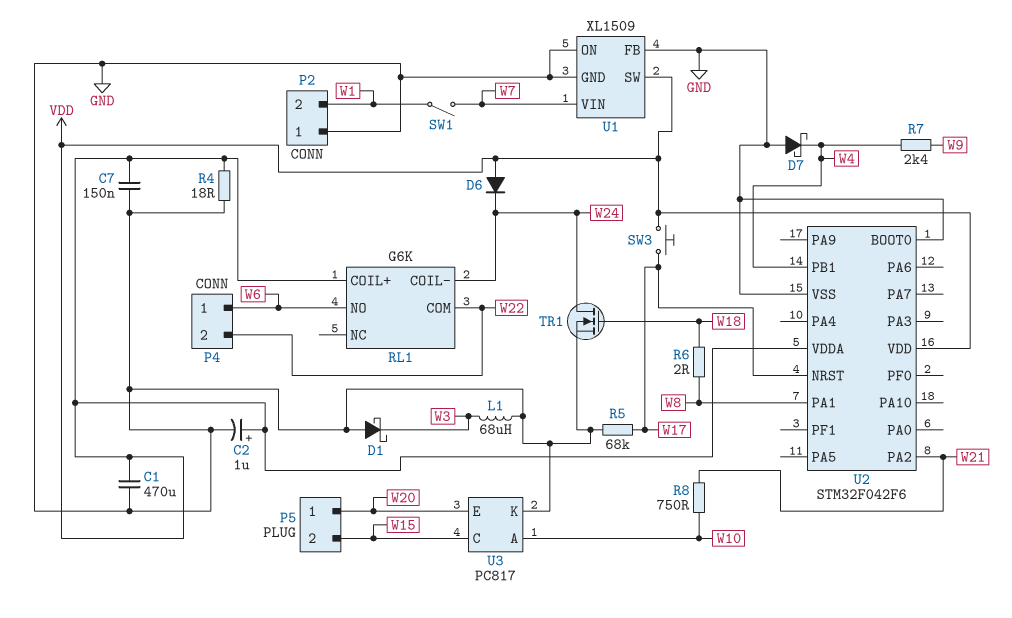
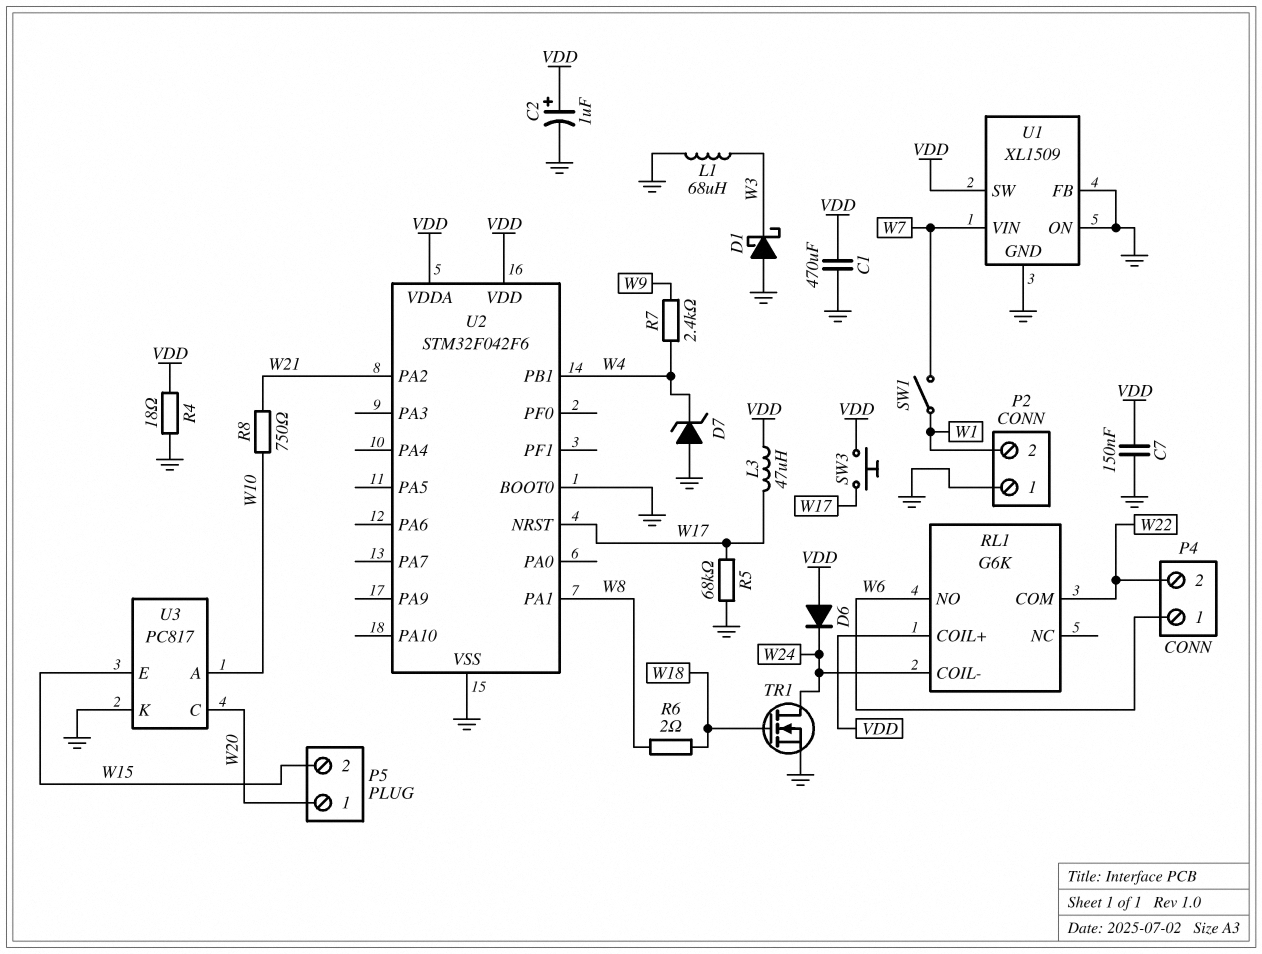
D7: schottky (A GND, K W4) -> zener (A GND, K W4)
L3: none -> 47uH (VDD, W17)
U3 pin C: W15 -> W20
U3 pin E: W20 -> W15

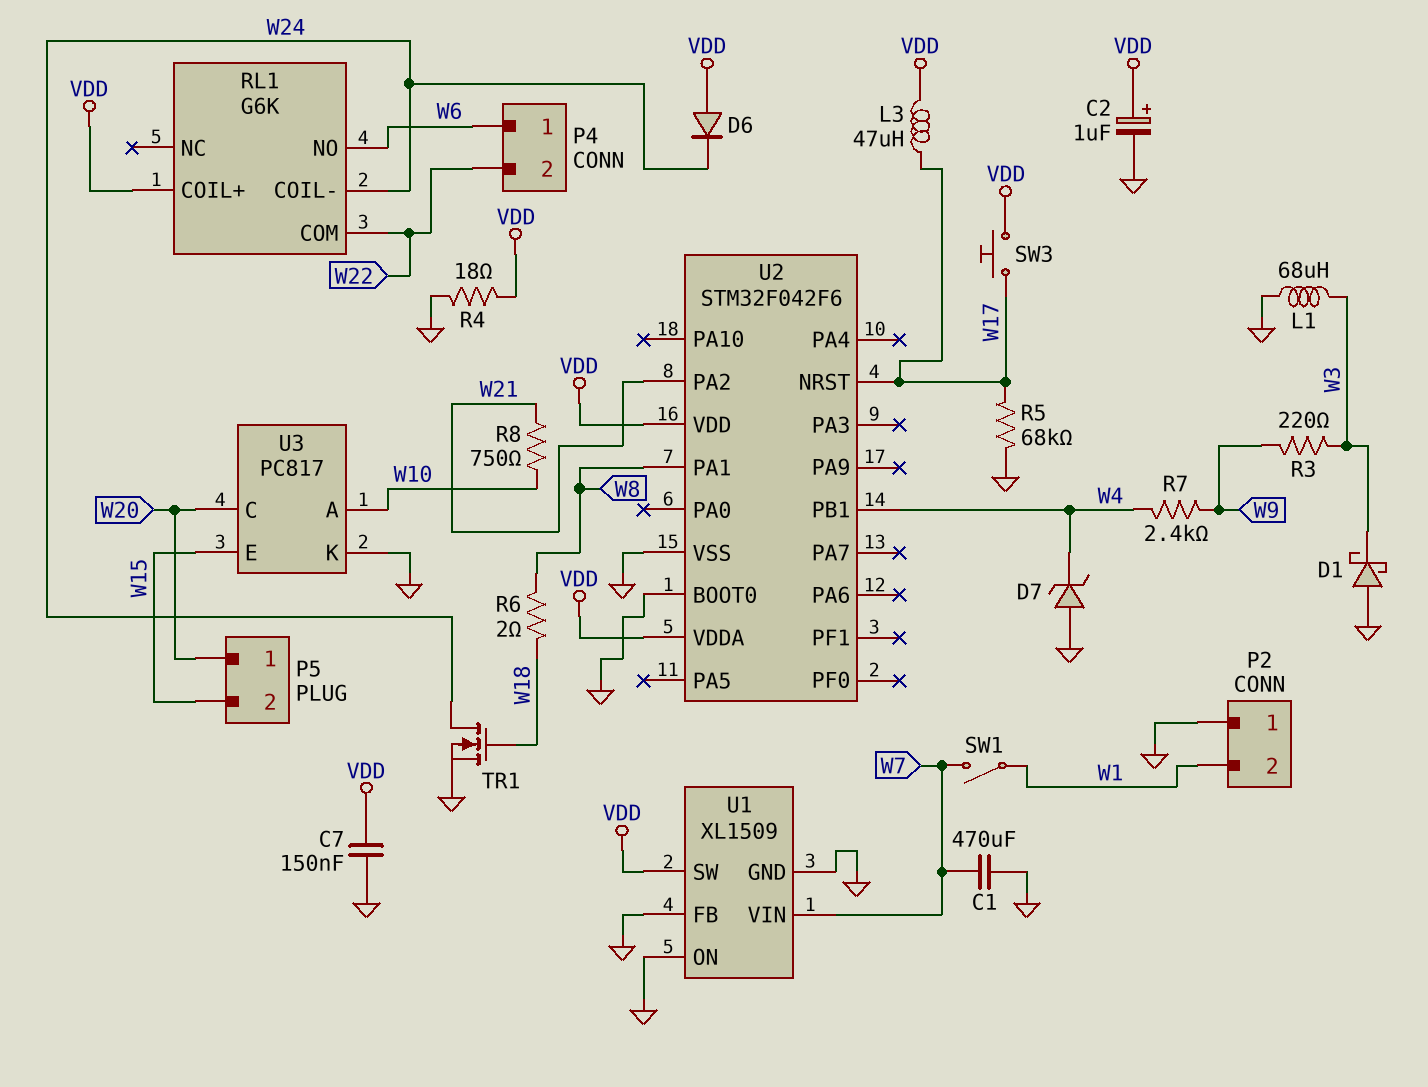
C1: 470uF (GND, VDD) -> 470uF (GND, W7)
R3: none -> 220 (W3, W9)

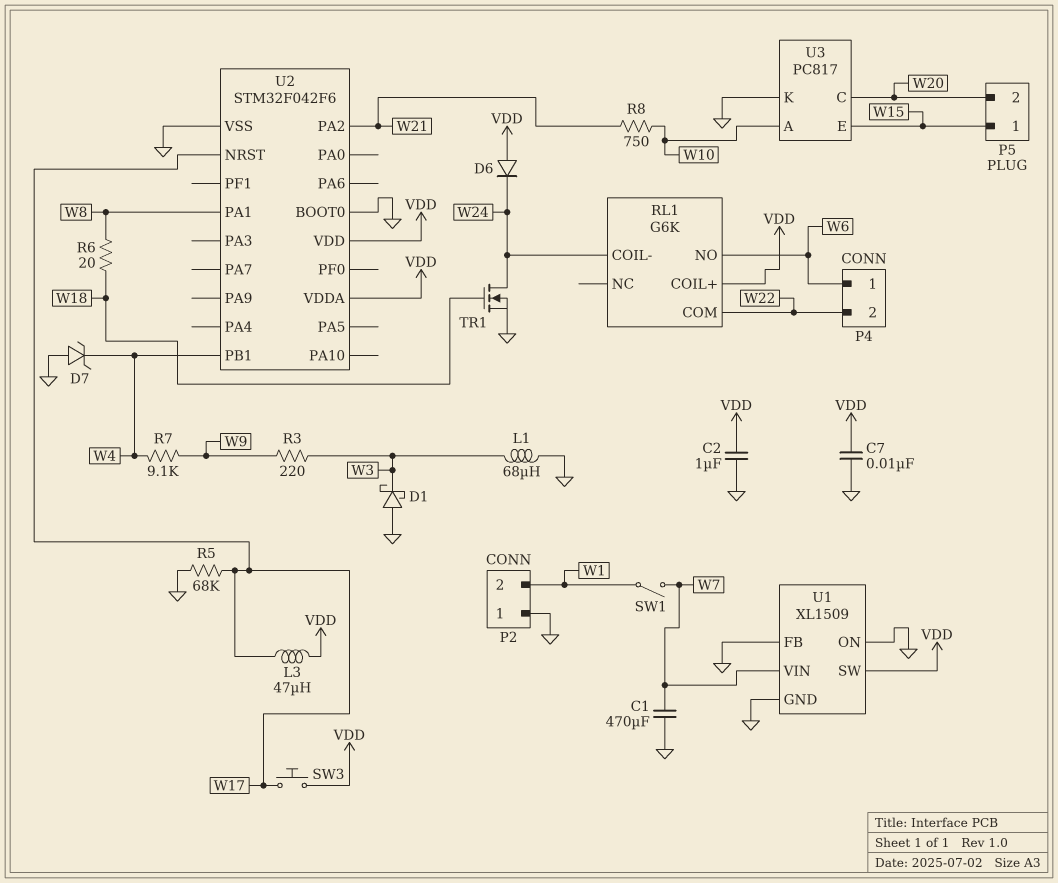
C2: 1uF (plus VDD, minus GND) -> 1uF (GND, VDD)
C7: 150nF (GND, VDD) -> 10nF (GND, VDD)
P5 pin 1: W20 -> W15
P5 pin 2: W15 -> W20
R4: 18 (GND, VDD) -> none
R6: 2 (W8, W18) -> 20 (W8, W18)
R7: 2.4k (W4, W9) -> 9.1k (W4, W9)

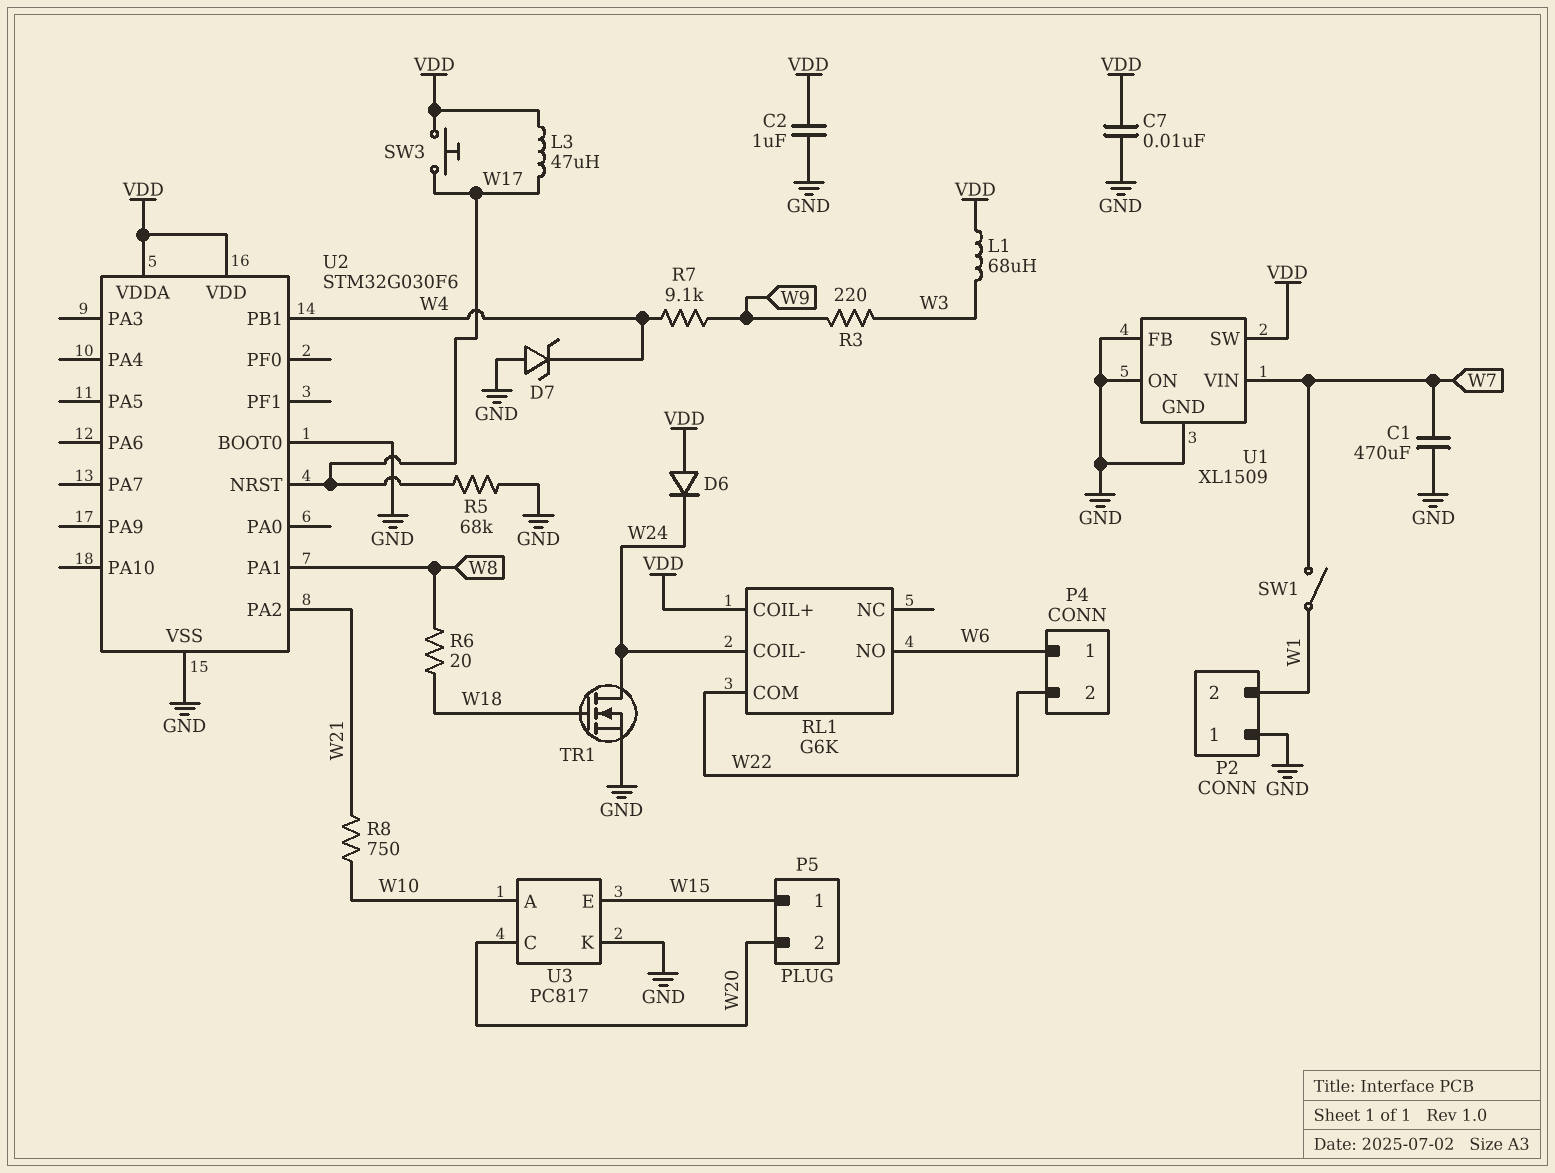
D1: schottky (A GND, K W3) -> none
L1: 68uH (GND, W3) -> 68uH (VDD, W3)
U2: STM32F042F6 -> STM32G030F6

